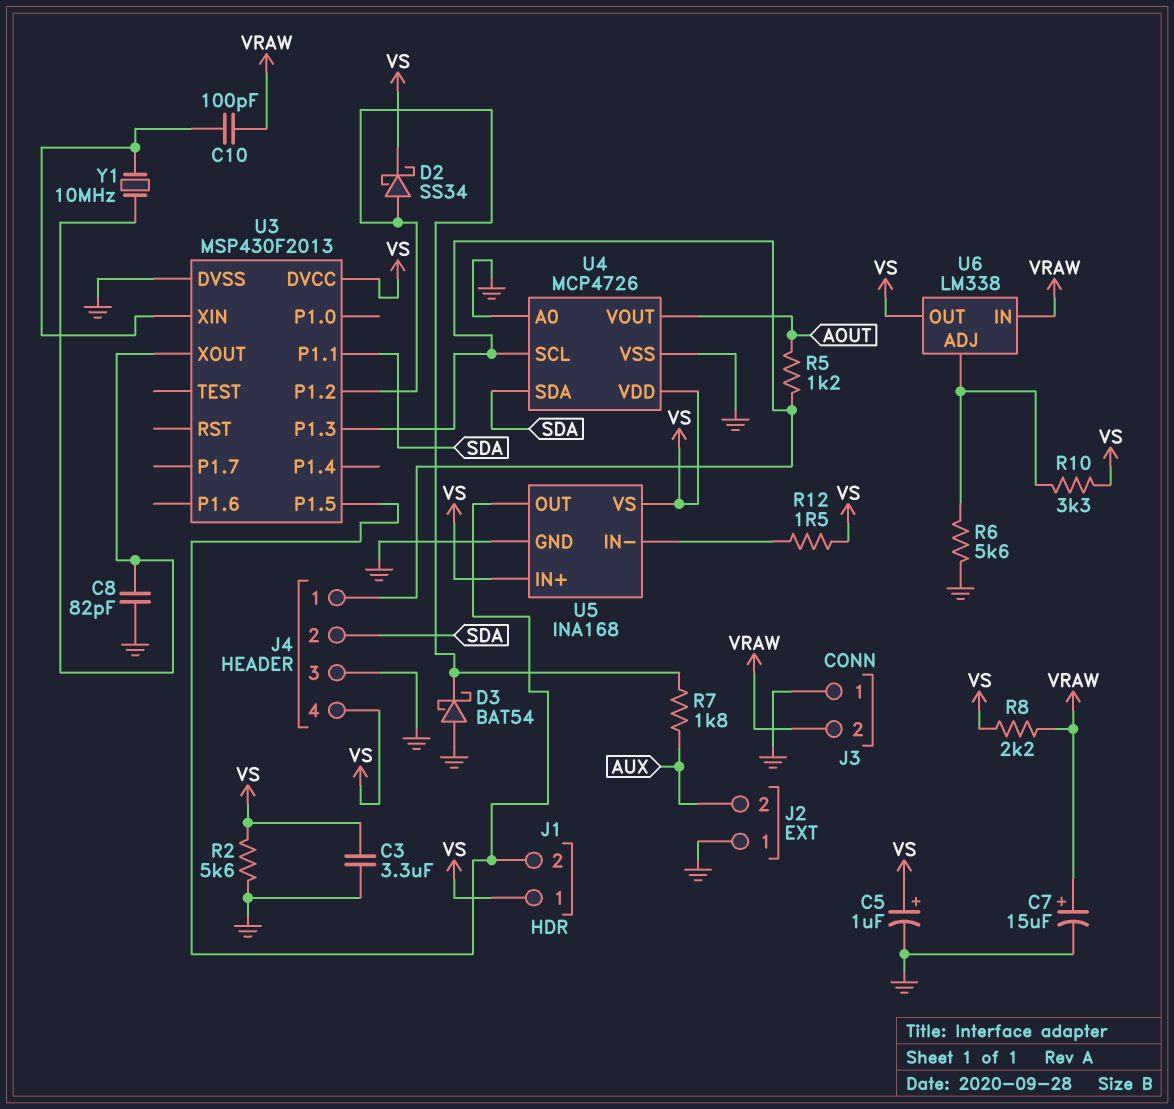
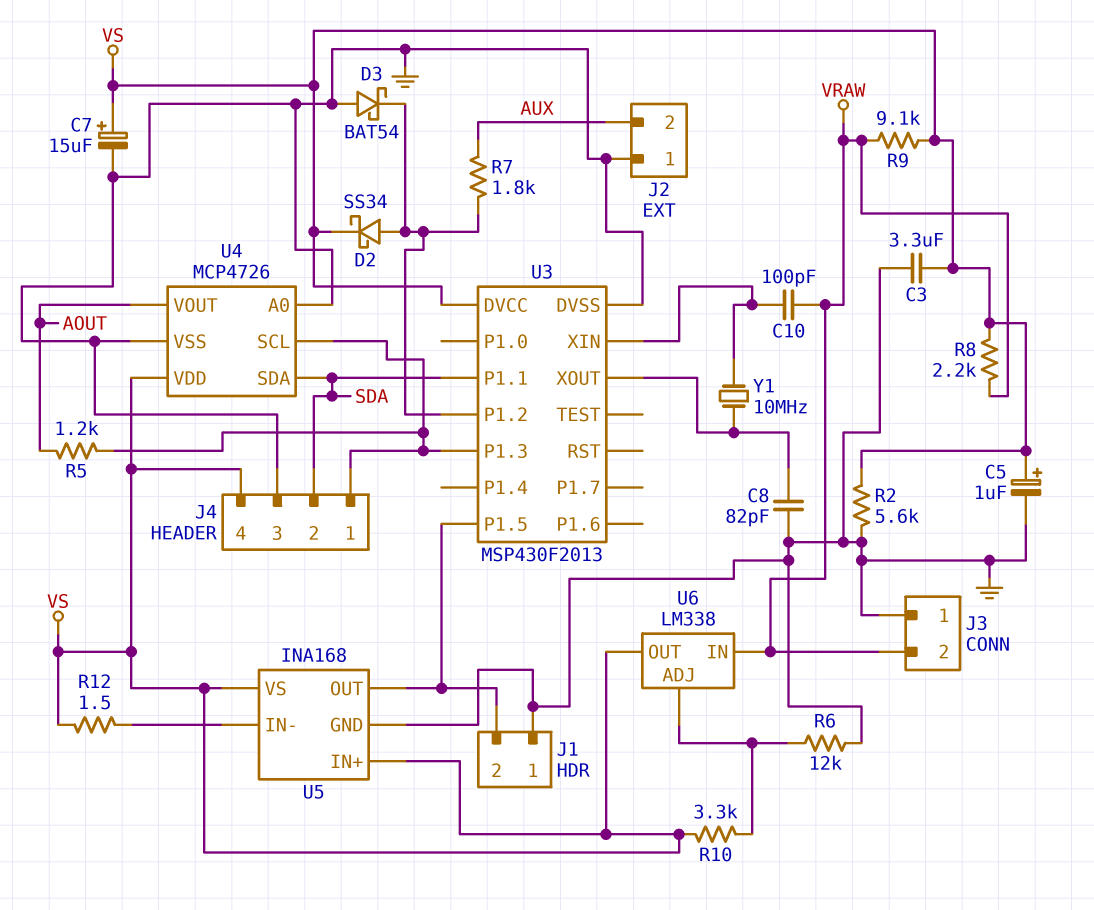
C7: 15uF (plus VRAW, minus GND) -> 15uF (plus VS, minus GND)
J1 pin 1: VS -> GND
R6: 5.6k (GND, U6/ADJ) -> 12k (GND, U6/ADJ)
R9: none -> 9.1k (VRAW, VS)

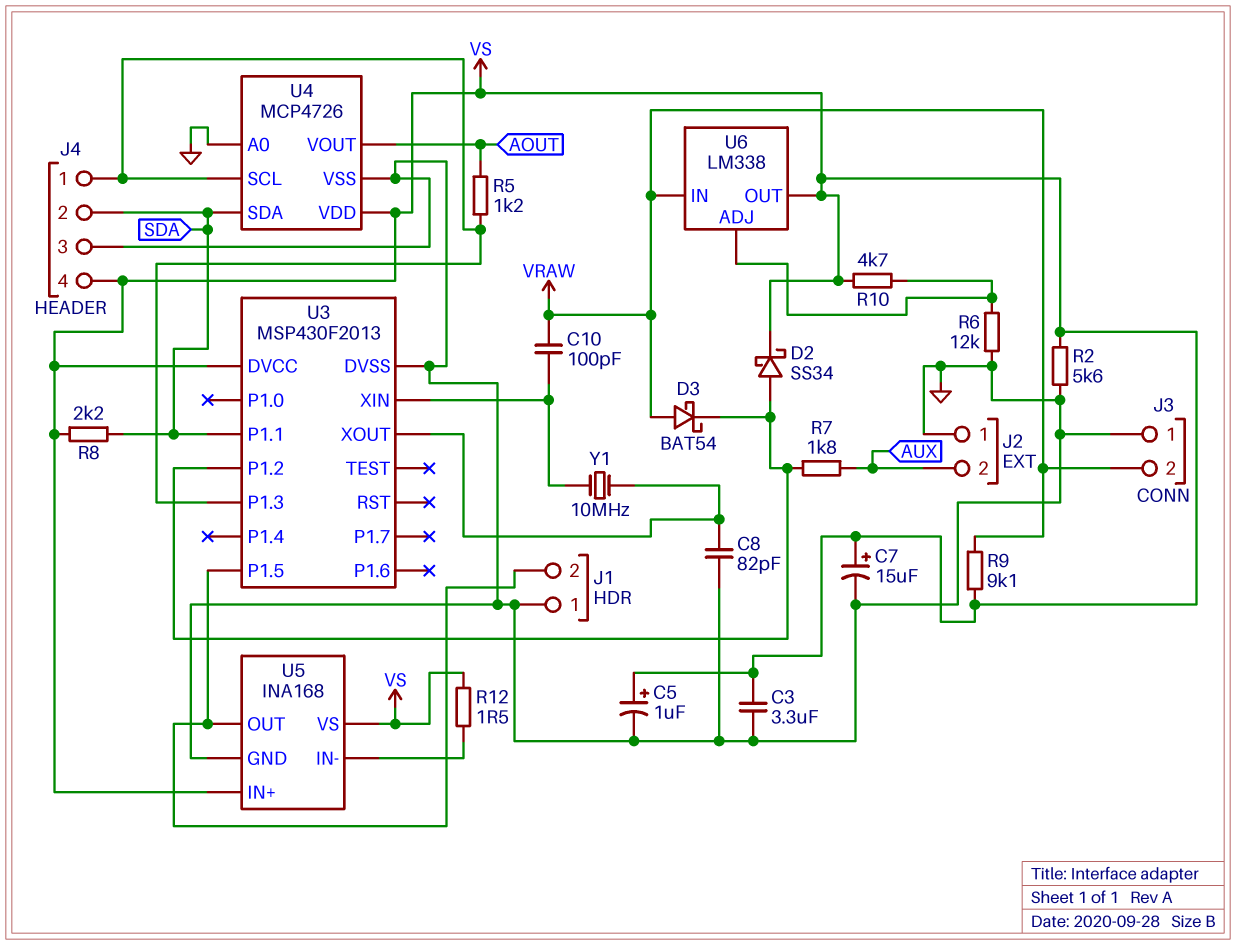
D3: schottky BAT54 (A GND, K U3/P1.2) -> schottky BAT54 (A VRAW, K U3/P1.2)
R8: 2.2k (VRAW, VS) -> 2.2k (SDA, VS)
R10: 3.3k (U6/ADJ, VS) -> 4.7k (U6/ADJ, VS)

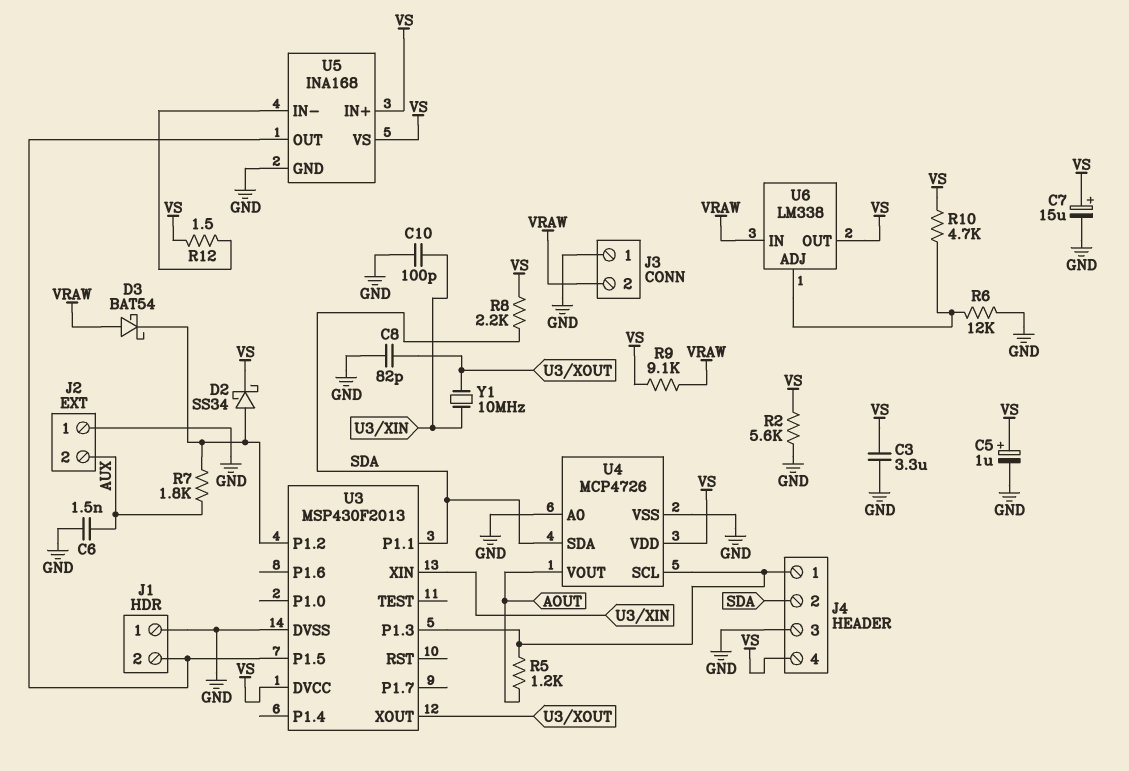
C6: none -> 1.5nF (AUX, GND)
C10: 100pF (U3/XIN, VRAW) -> 100pF (GND, U3/XIN)

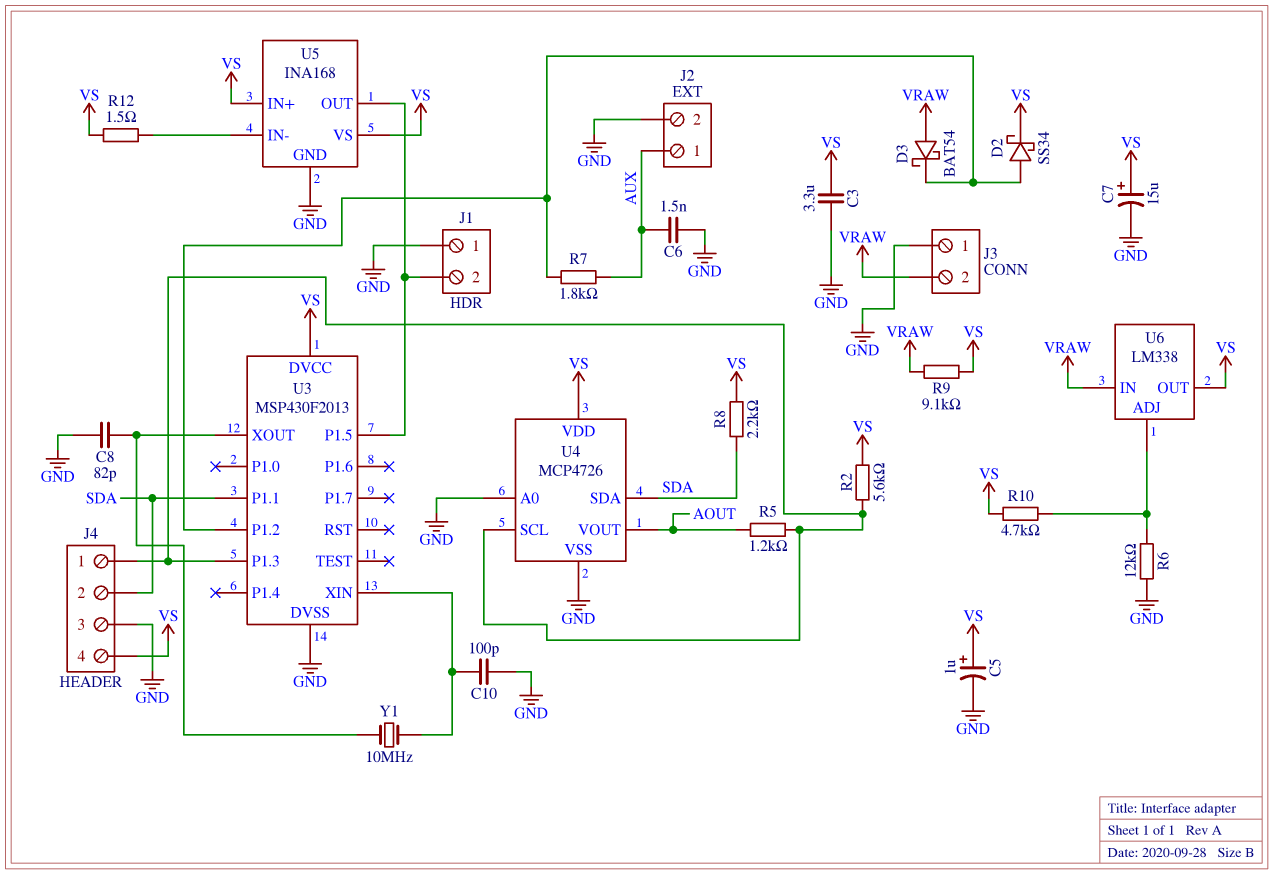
J2 pin 1: GND -> AUX
J2 pin 2: AUX -> GND
R2: 5.6k (GND, VS) -> 5.6k (J4/1, VS)

